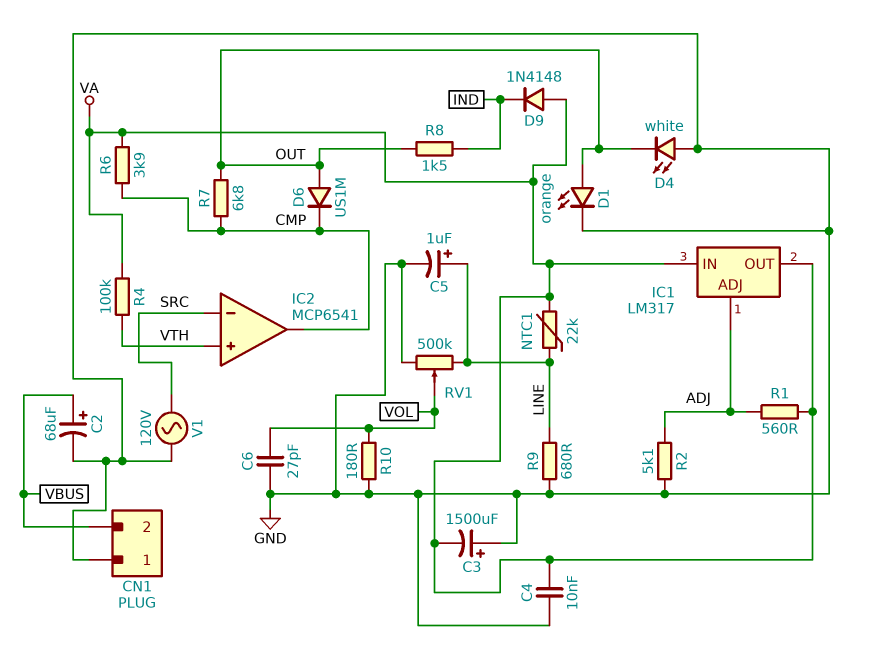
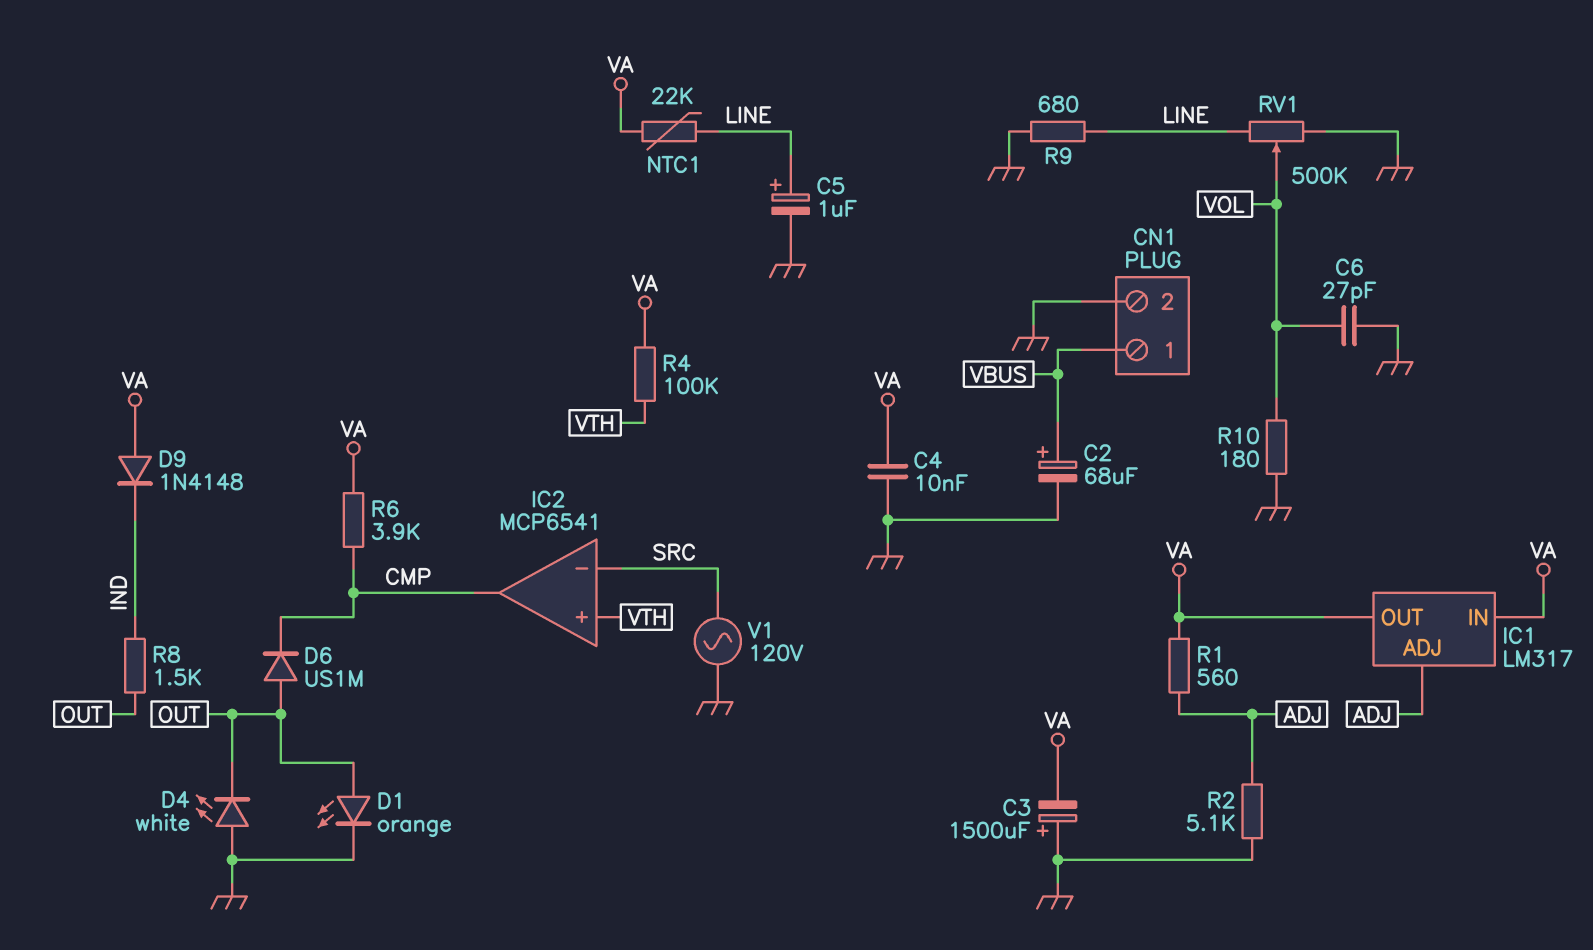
CN1 pin 1: GND -> VBUS
CN1 pin 2: VBUS -> GND
R7: 6.8k (CMP, OUT) -> none

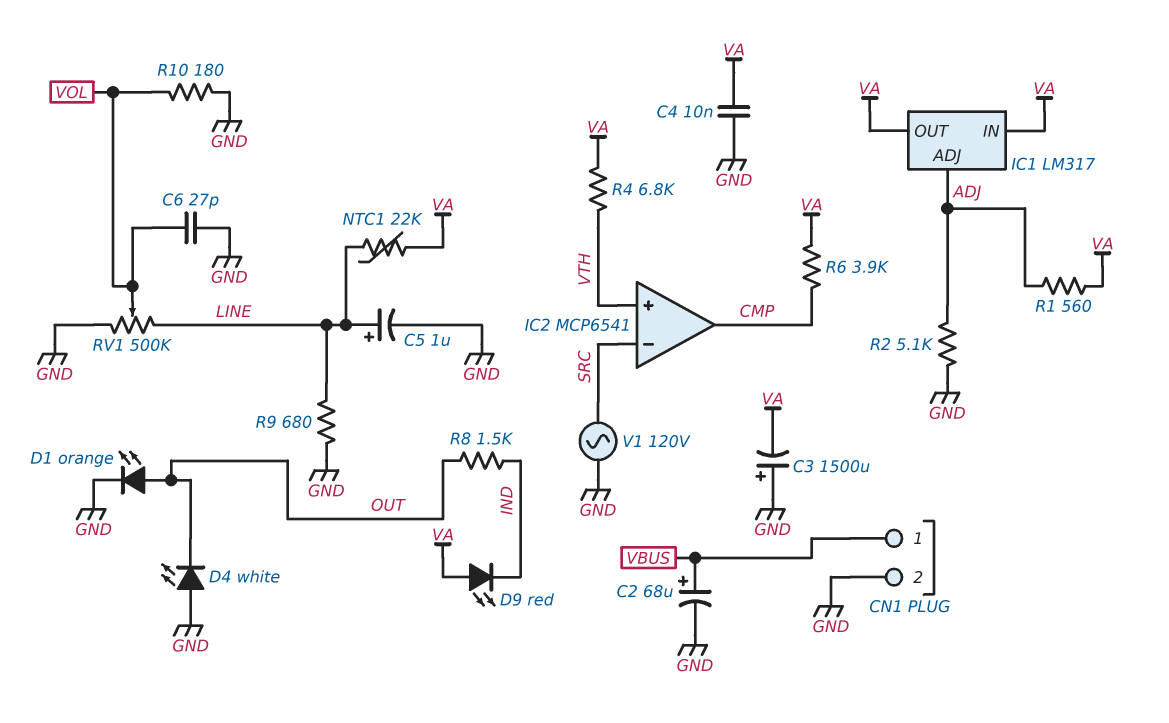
D6: diode US1M (A OUT, K CMP) -> none
D9: diode 1N4148 (A VA, K IND) -> LED red (A VA, K IND)
R4: 100k (VA, VTH) -> 6.8k (VA, VTH)

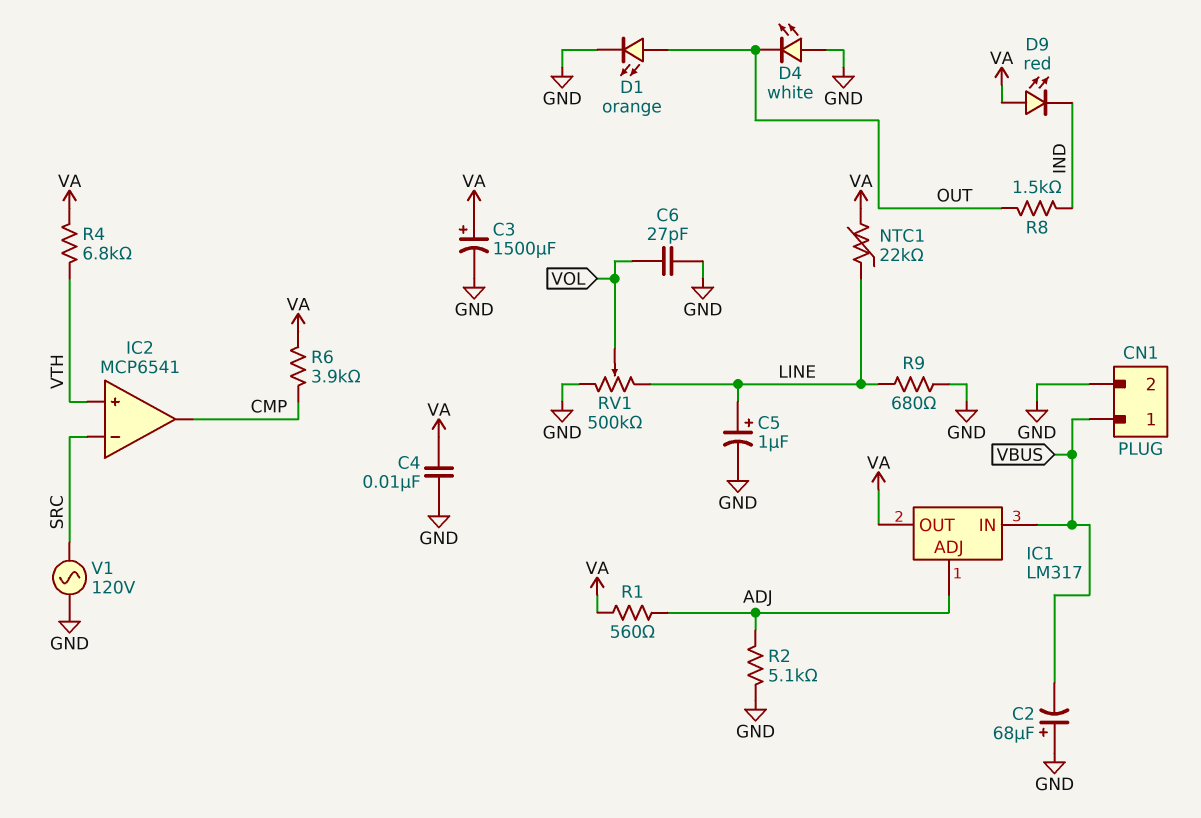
C2: 68uF (plus VBUS, minus GND) -> 68uF (plus GND, minus VBUS)
C3: 1500uF (plus GND, minus VA) -> 1500uF (plus VA, minus GND)
IC1 pin IN: VA -> VBUS
R10: 180 (GND, VOL) -> none

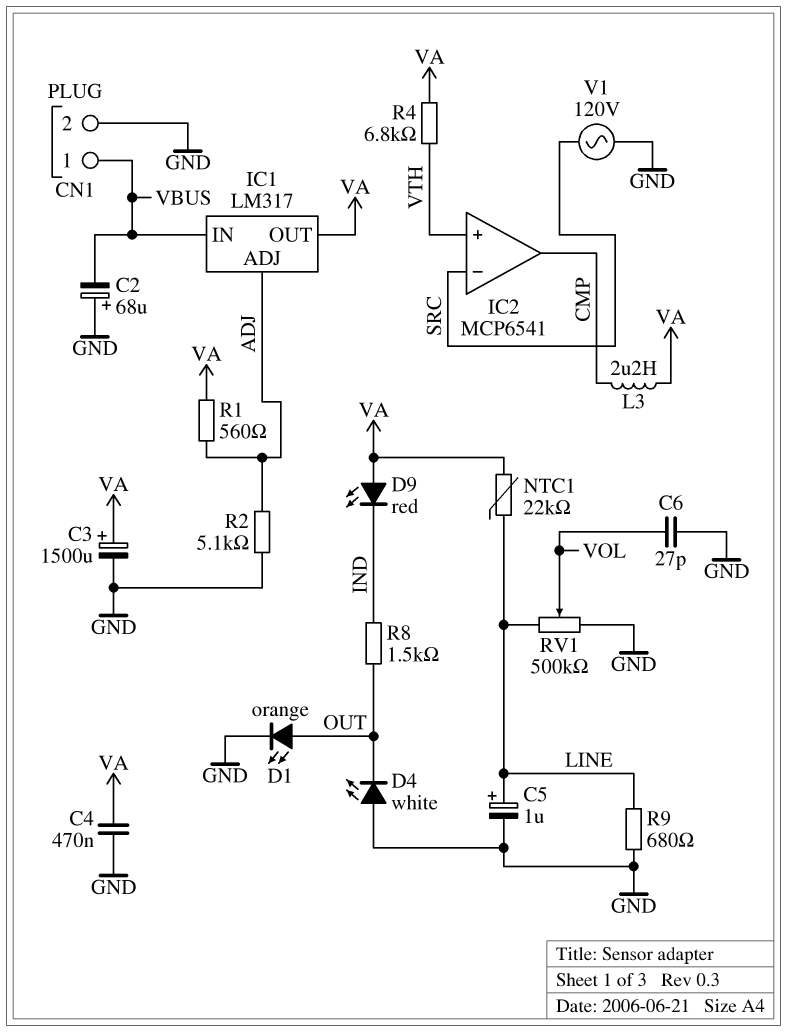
C4: 10nF (GND, VA) -> 470nF (GND, VA)
L3: none -> 2.2uH (CMP, VA)
R6: 3.9k (CMP, VA) -> none

